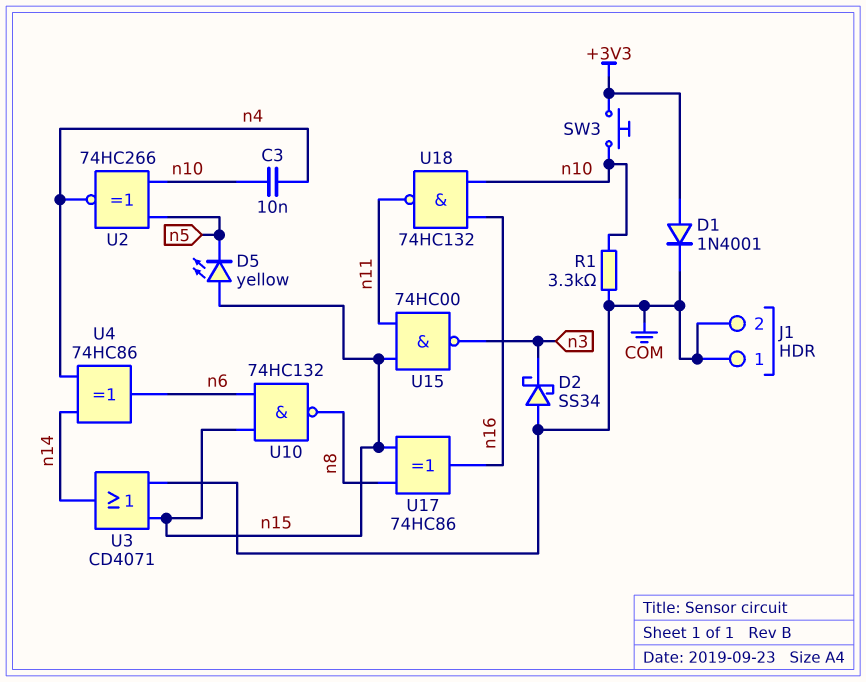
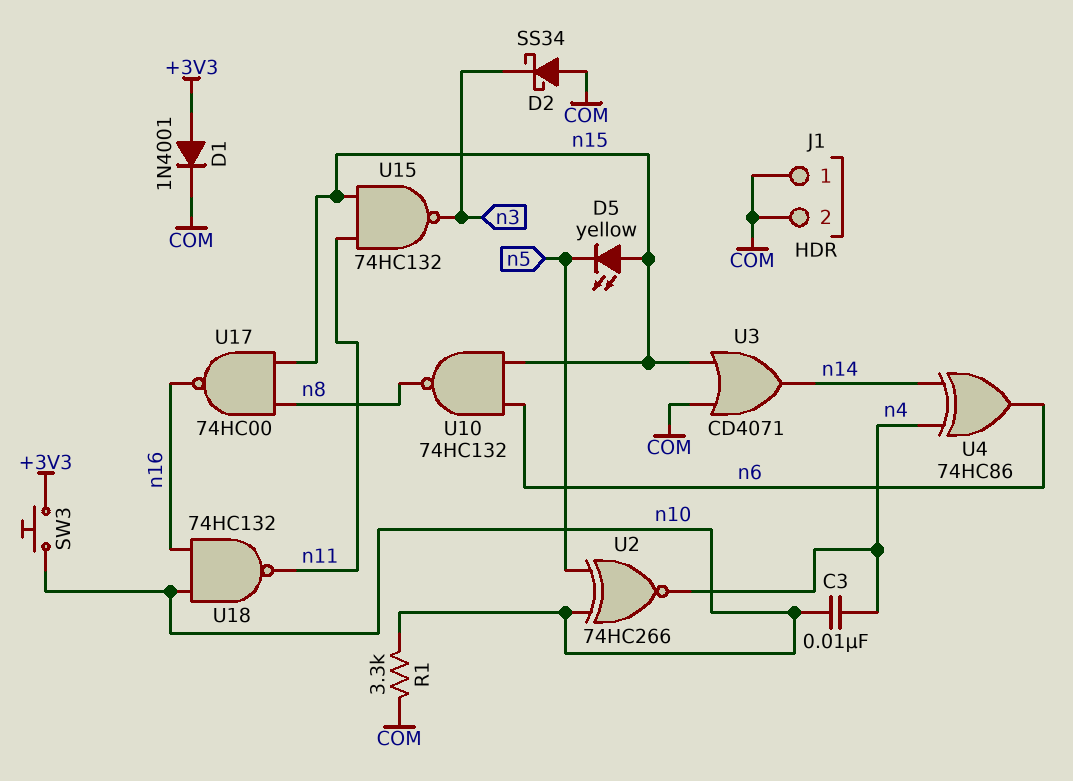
U15: NAND 74HC00 (in n11, in n15, out n3) -> NAND 74HC132 (in n11, in n15, out n3)
U17: XOR 74HC86 (in n8, in n15, out n16) -> NAND 74HC00 (in n8, in n15, out n16)

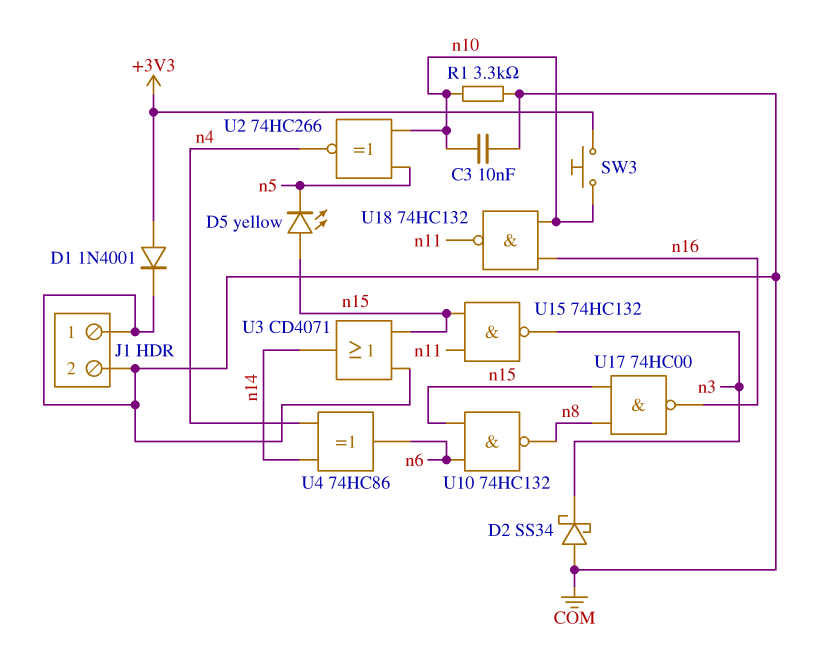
C3: 10nF (n4, n10) -> 10nF (COM, n10)

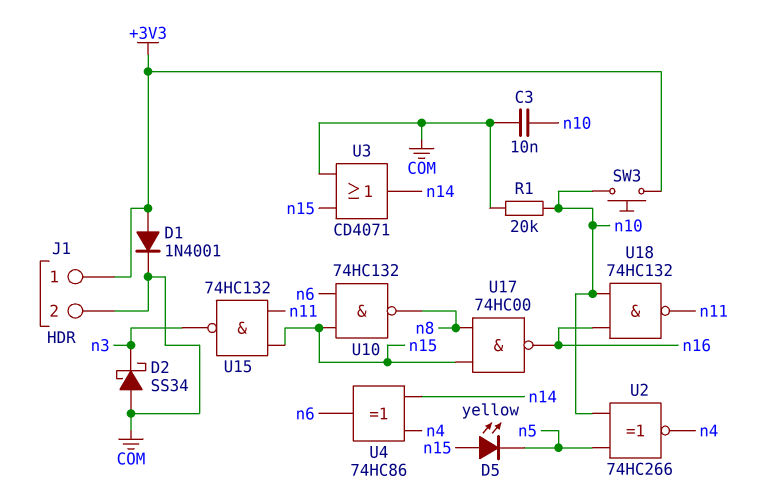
J1 pin 1: COM -> +3V3
R1: 3.3k (COM, n10) -> 20k (COM, n10)

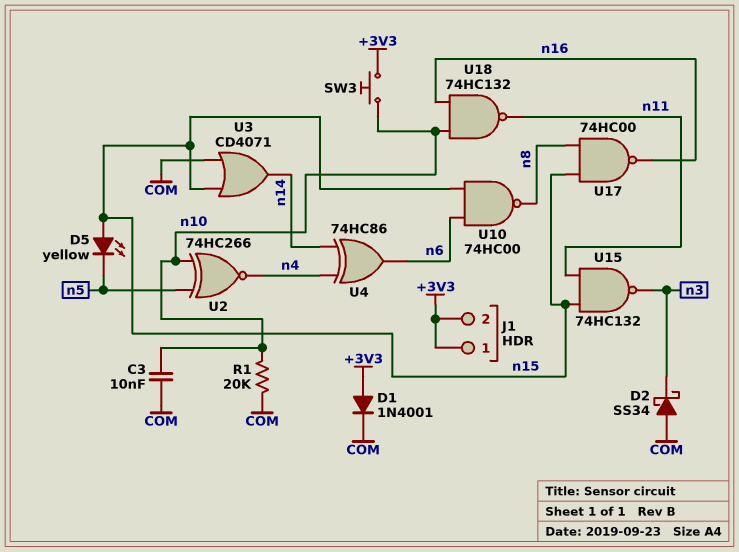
J1 pin 2: COM -> +3V3
U10: NAND 74HC132 (in n6, in n15, out n8) -> NAND 74HC00 (in n6, in n15, out n8)

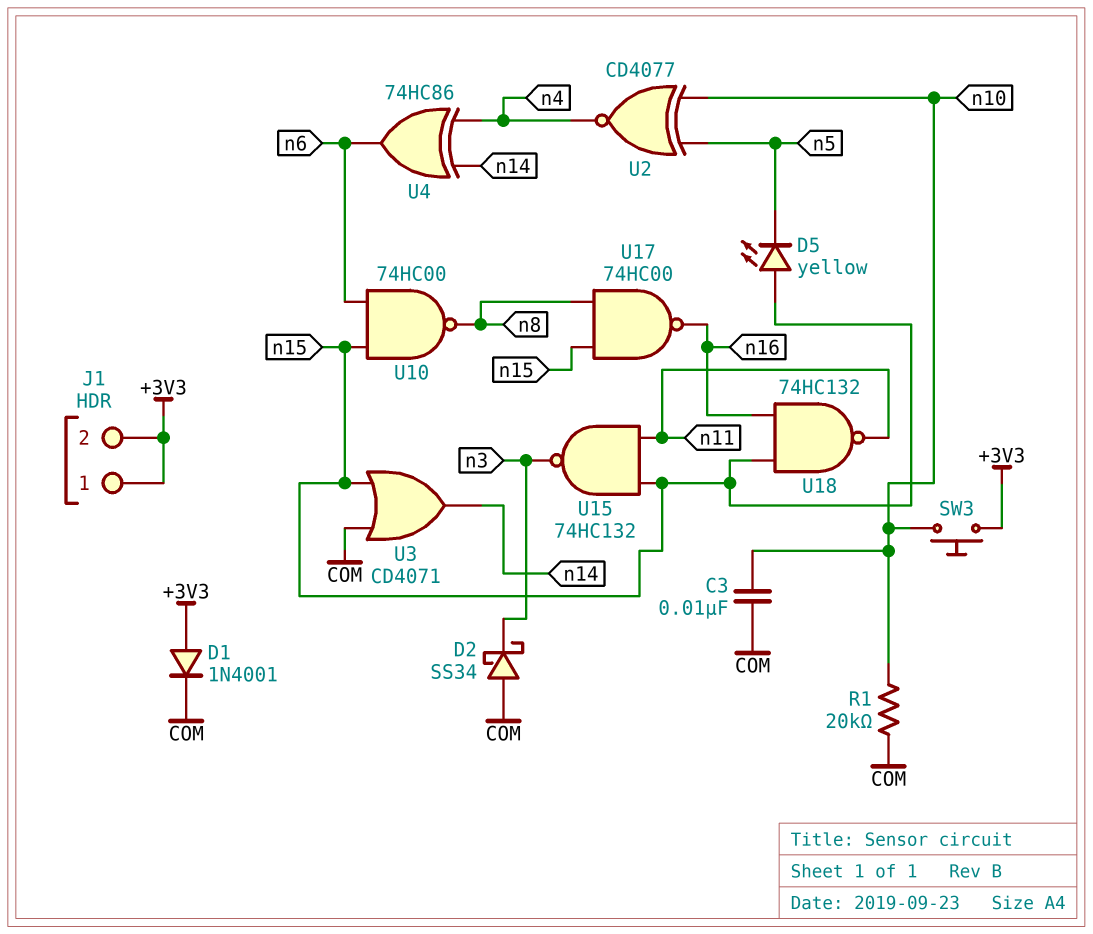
U2: XNOR 74HC266 (in n5, in n10, out n4) -> XNOR CD4077 (in n5, in n10, out n4)
U18: NAND 74HC132 (in n10, in n16, out n11) -> NAND 74HC132 (in n15, in n16, out n11)

